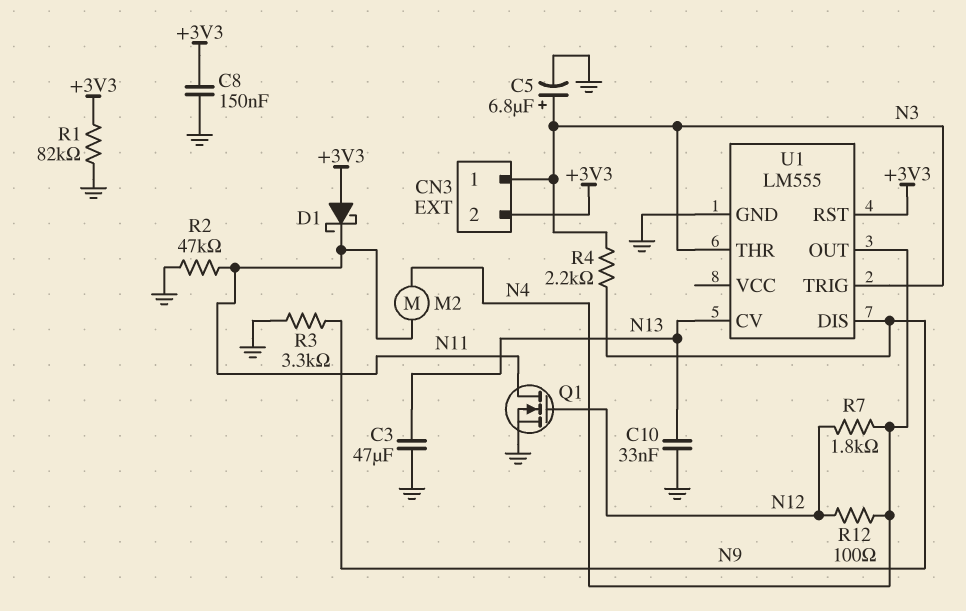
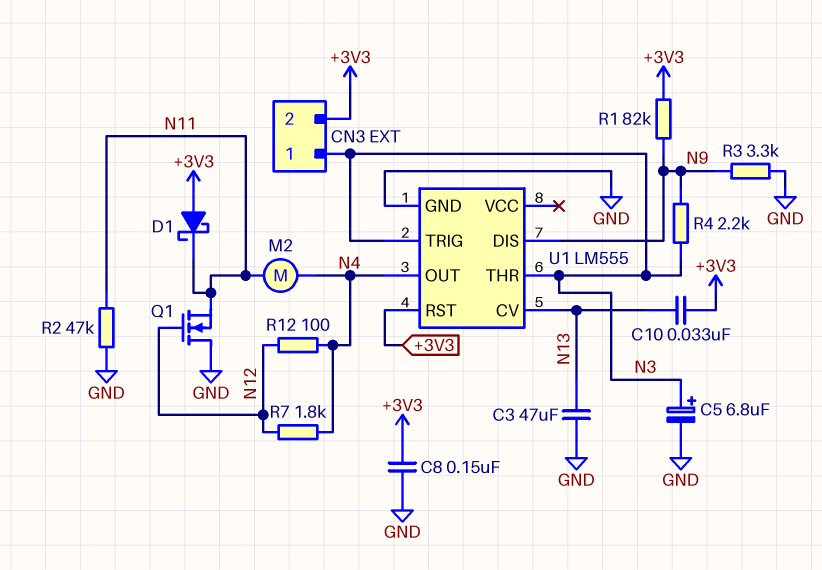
C10: 33nF (GND, N13) -> 33nF (+3V3, N13)
Q1: NMOS (G N12, D N11, S GND) -> NMOS (G N12, D GND, S N11)
R1: 82k (+3V3, GND) -> 82k (+3V3, N9)

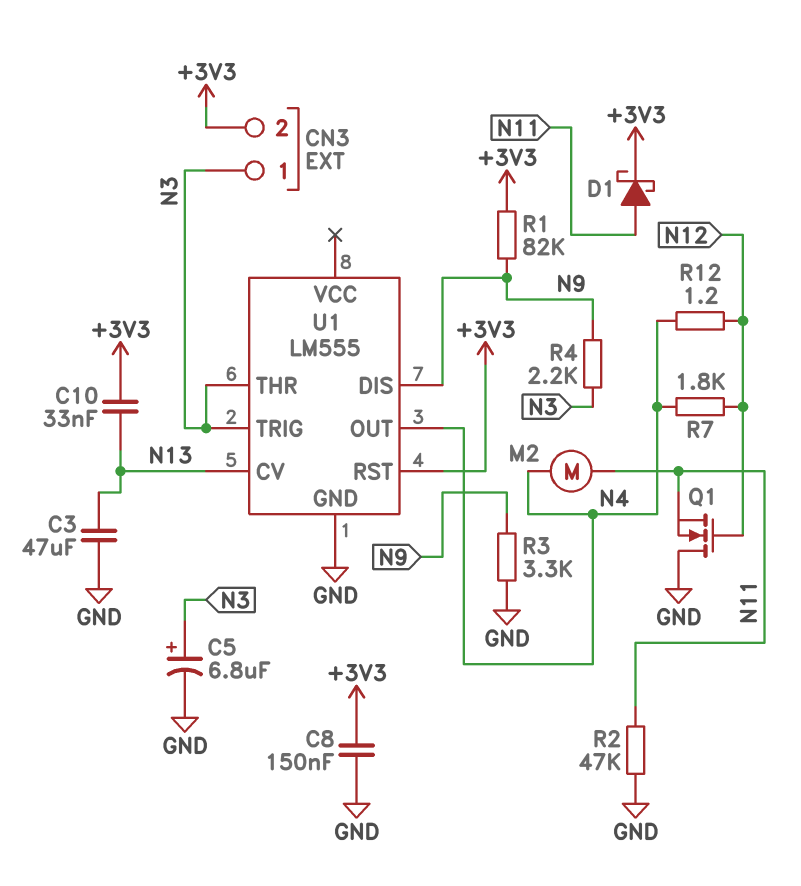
D1: schottky (A +3V3, K N11) -> schottky (A N11, K +3V3)
R12: 100 (N4, N12) -> 1.2 (N4, N12)

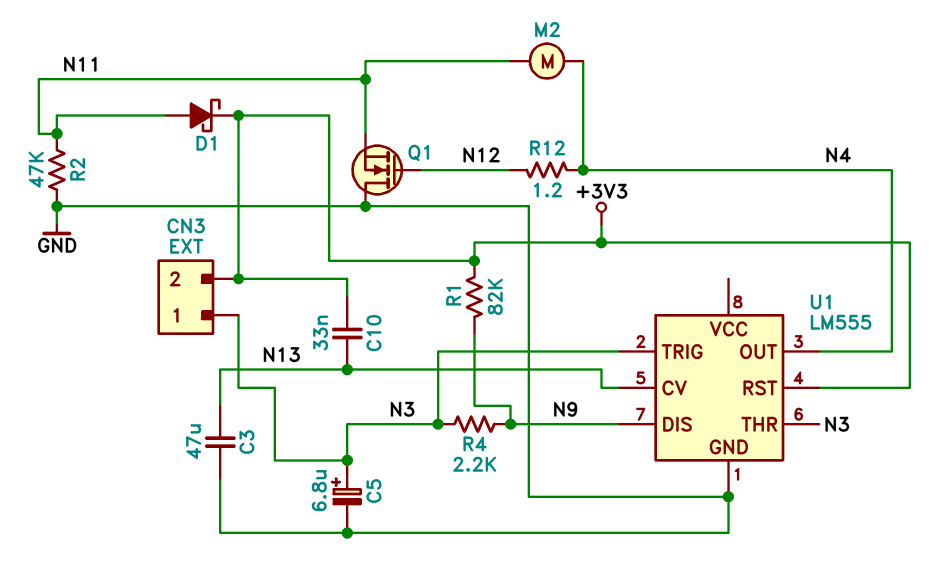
C8: 150nF (+3V3, GND) -> none
R3: 3.3k (GND, N9) -> none
R7: 1.8k (N4, N12) -> none

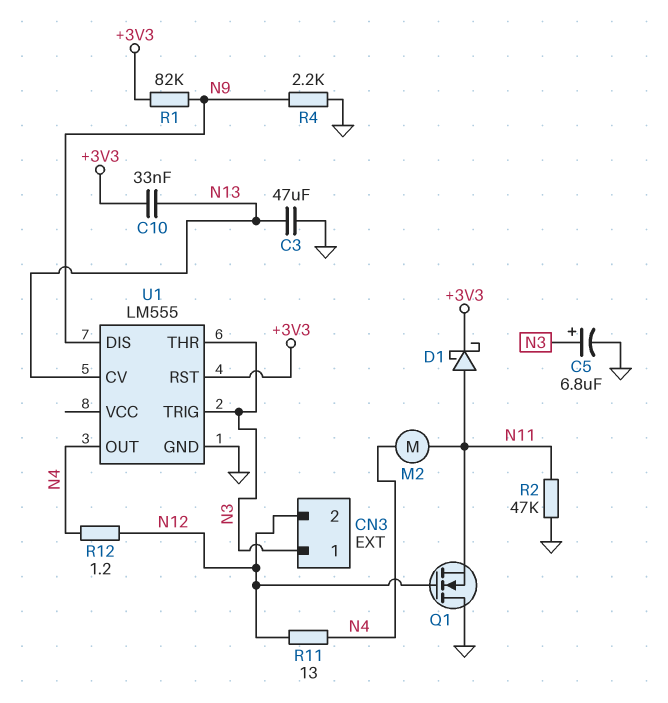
CN3 pin 2: +3V3 -> N12
R4: 2.2k (N3, N9) -> 2.2k (GND, N9)
R11: none -> 13 (N4, N12)

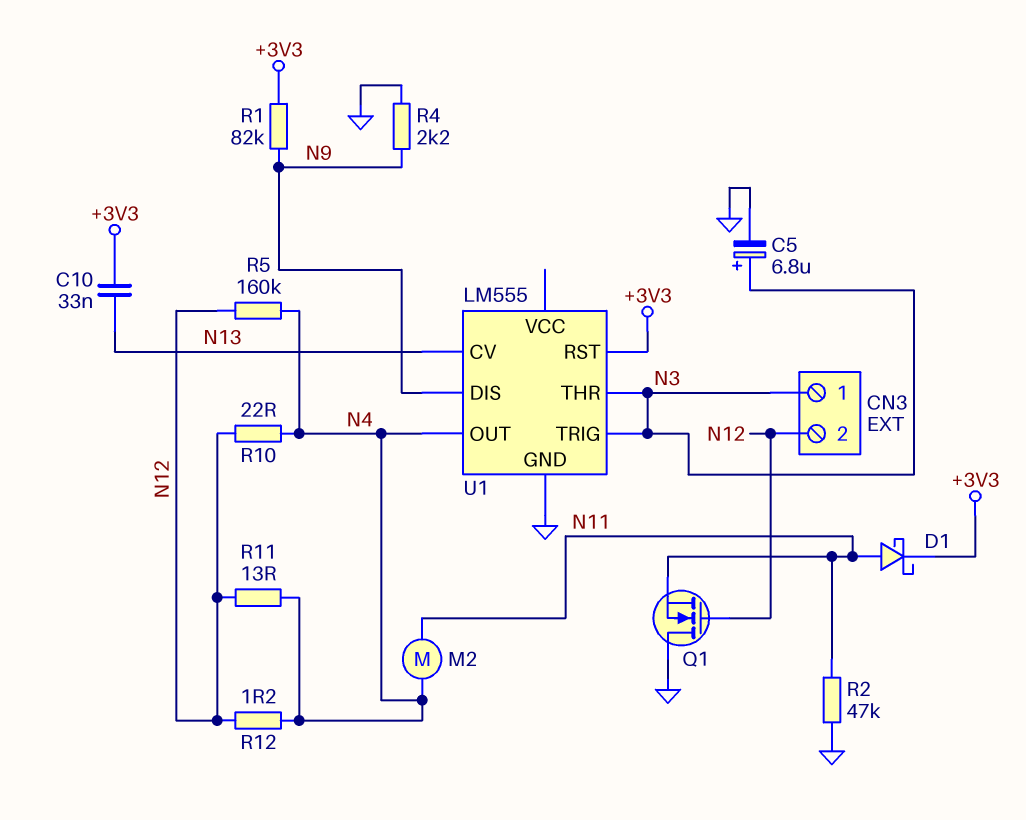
C3: 47uF (GND, N13) -> none
R5: none -> 160k (N4, N12)
R10: none -> 22 (N4, N12)

